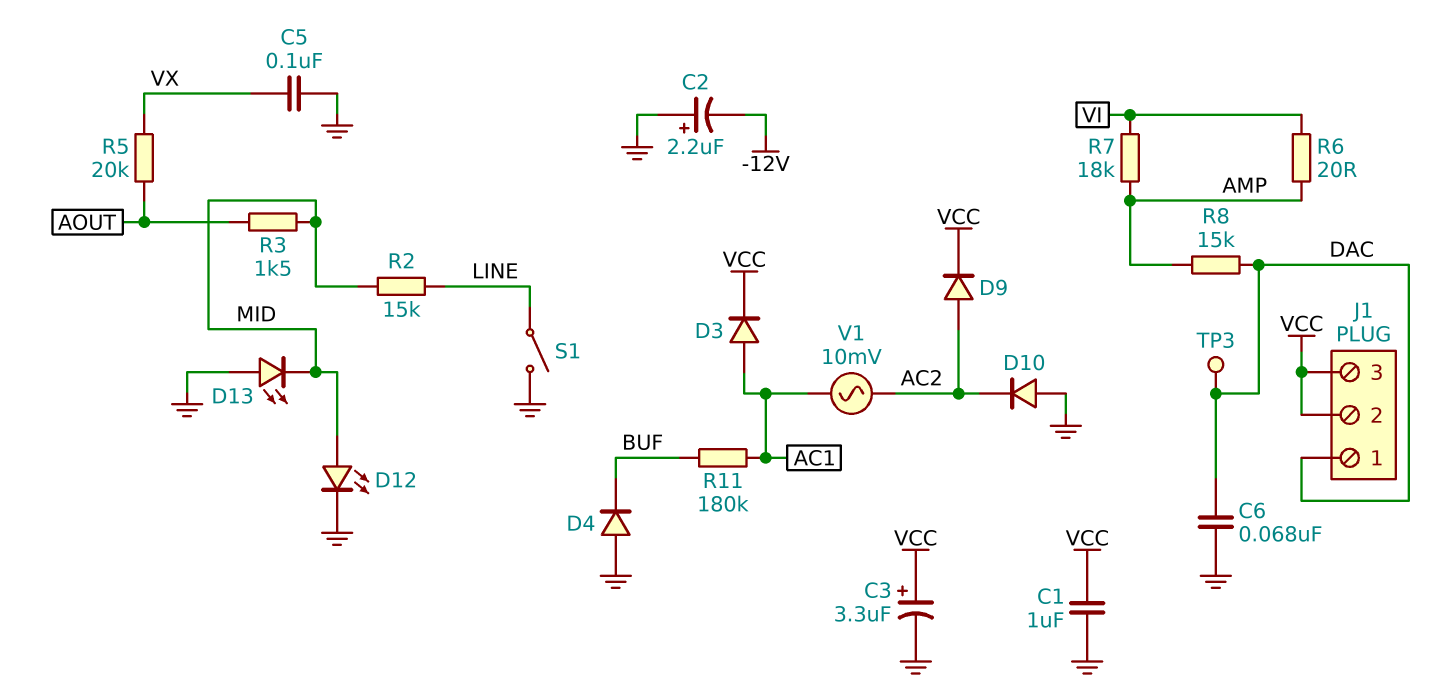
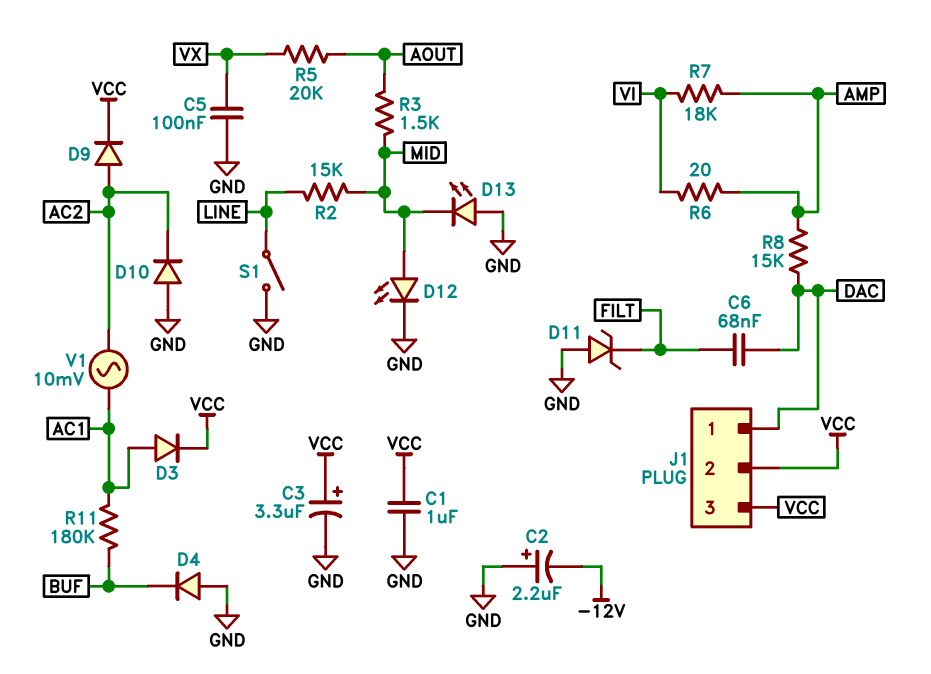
C6: 68nF (DAC, GND) -> 68nF (DAC, FILT)
D11: none -> zener (A GND, K FILT)
TP3: test point (DAC) -> none

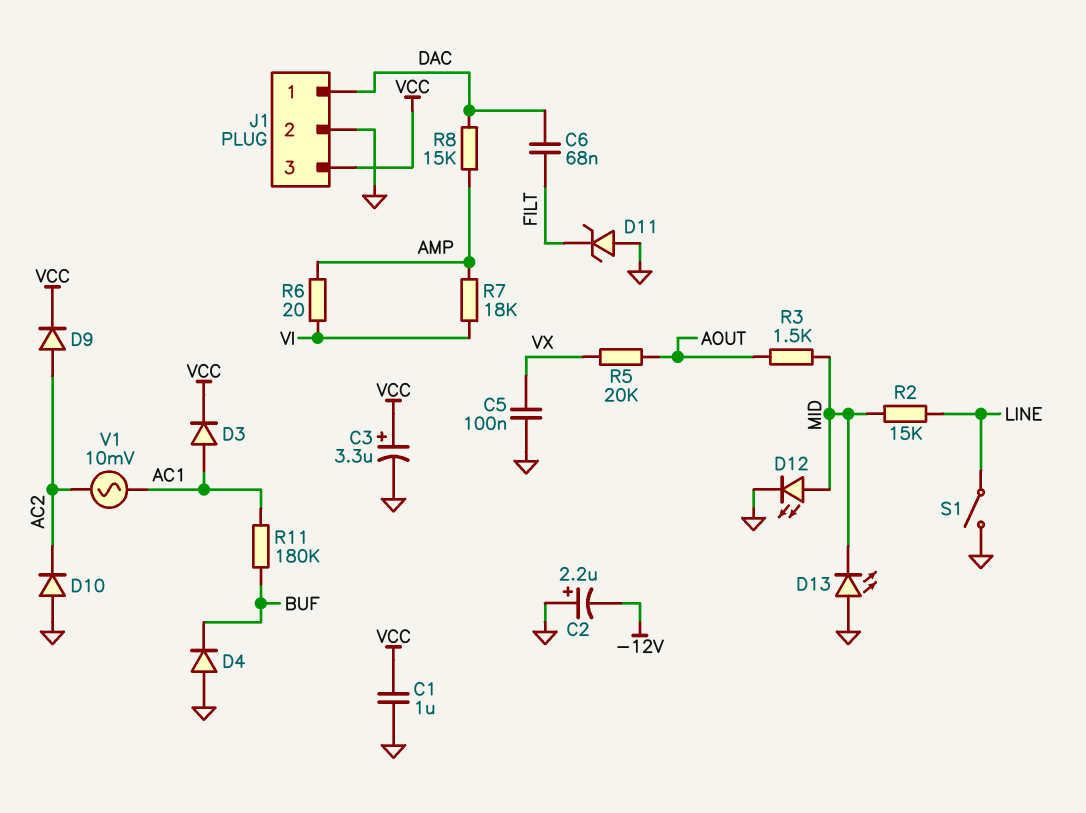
J1 pin 2: VCC -> GND

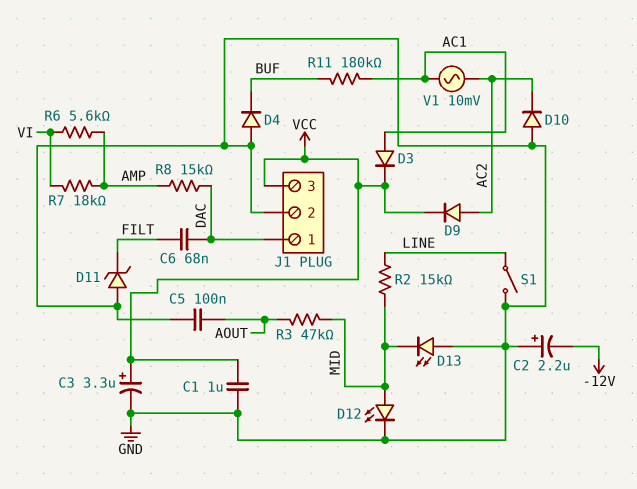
C5: 100nF (GND, VX) -> 100nF (AOUT, GND)
R3: 1.5k (AOUT, MID) -> 47k (AOUT, MID)
R5: 20k (AOUT, VX) -> none
R6: 20 (AMP, VI) -> 5.6k (AMP, VI)

